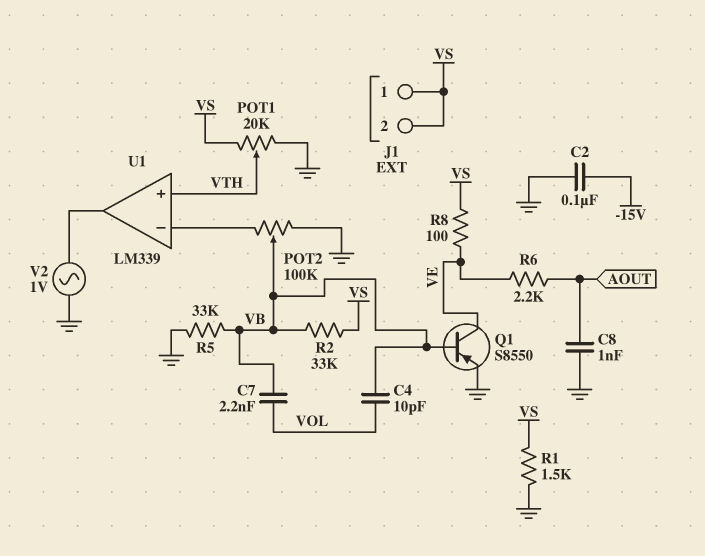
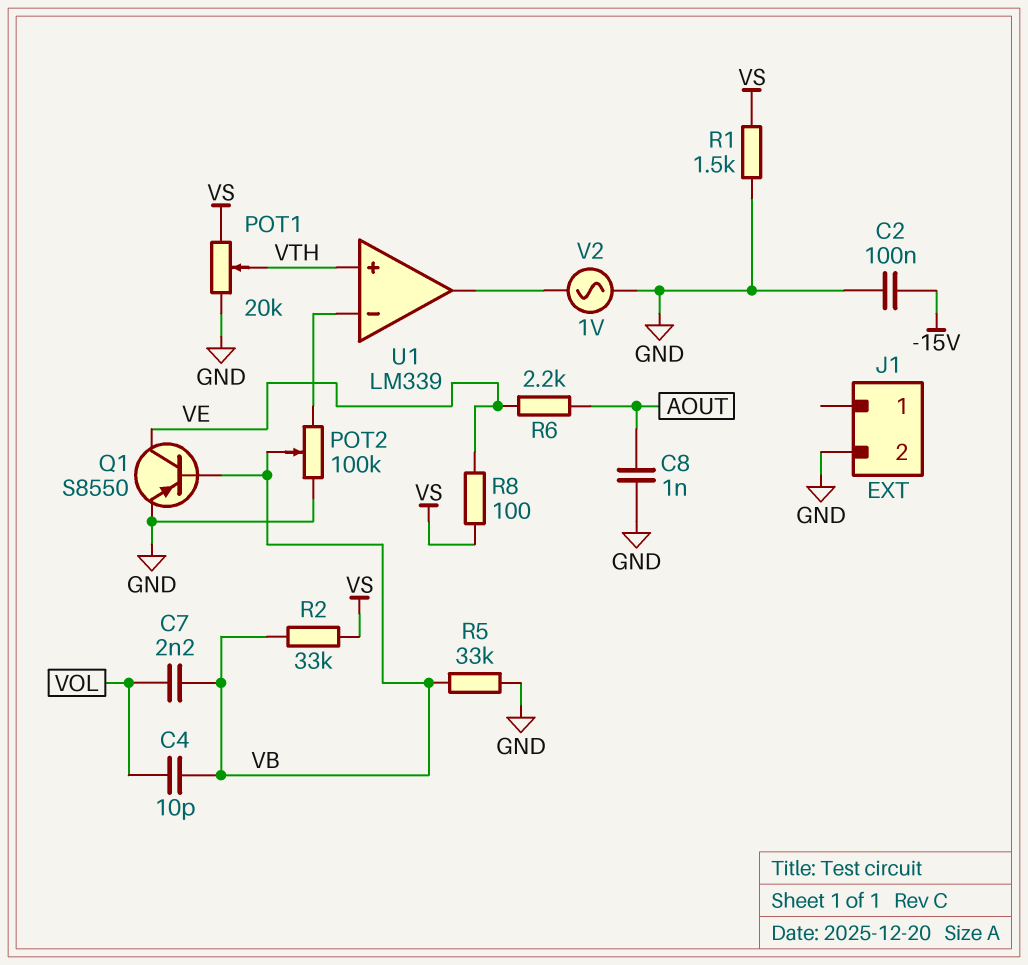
J1 pin 1: VS -> none
J1 pin 2: VS -> GND

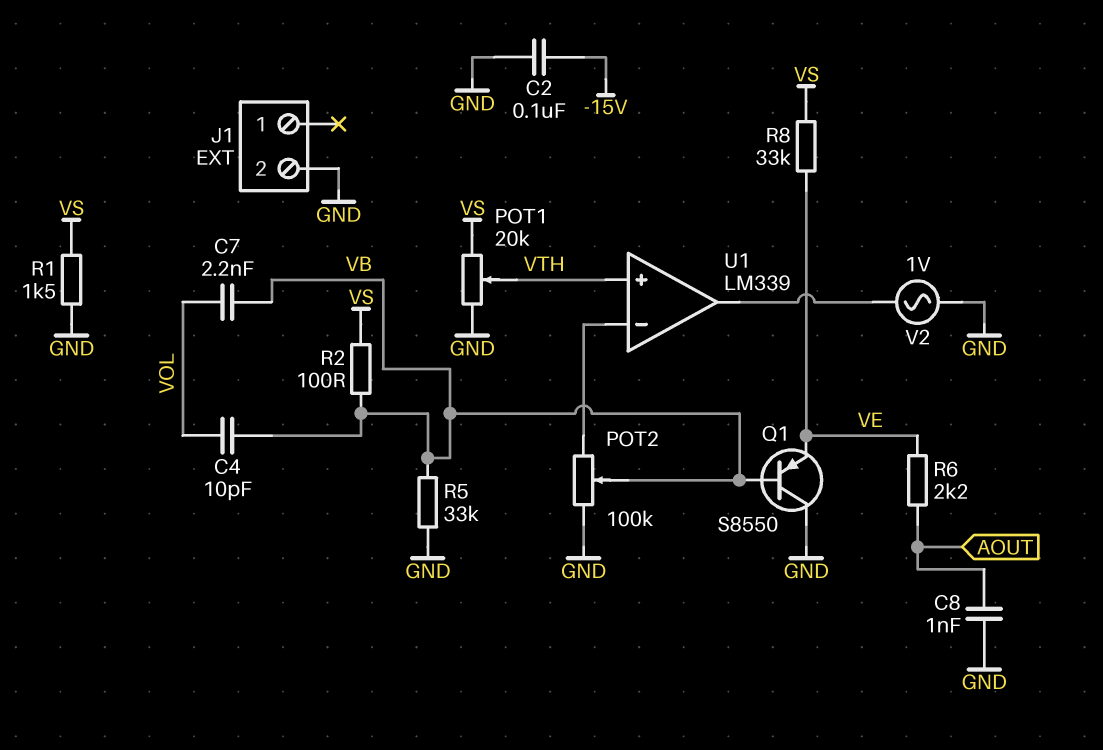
Q1: PNP S8550 (B VB, C VE, E GND) -> PNP S8550 (B VB, C GND, E VE)
R2: 33k (VB, VS) -> 100 (VB, VS)
R8: 100 (VE, VS) -> 33k (VE, VS)

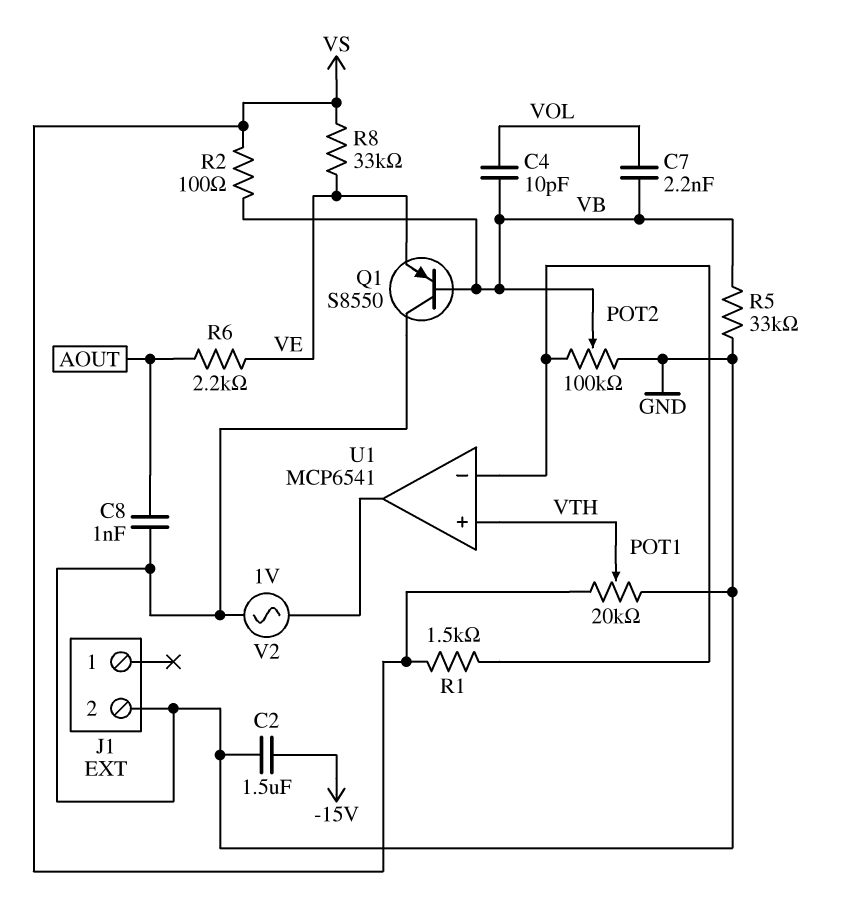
C2: 100nF (-15V, GND) -> 1.5uF (-15V, GND)
R1: 1.5k (GND, VS) -> 1.5k (U1/in-, VS)
U1: LM339 -> MCP6541

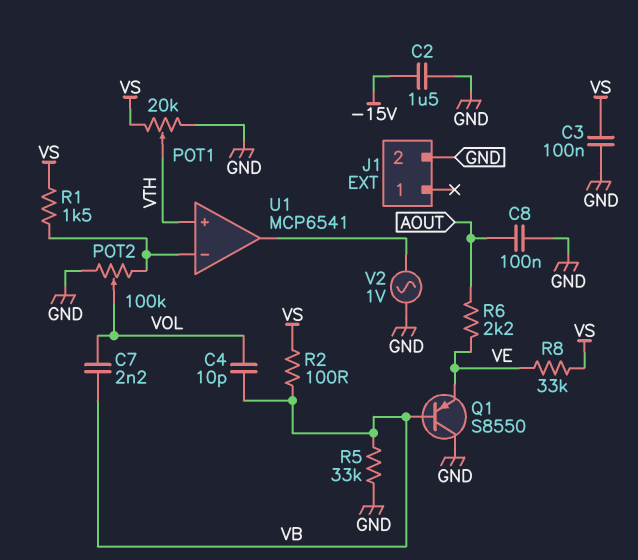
C3: none -> 100nF (GND, VS)
C8: 1nF (AOUT, GND) -> 100nF (AOUT, GND)
POT2: 100k (GND, U1/in-, wiper VB) -> 100k (GND, U1/in-, wiper VOL)

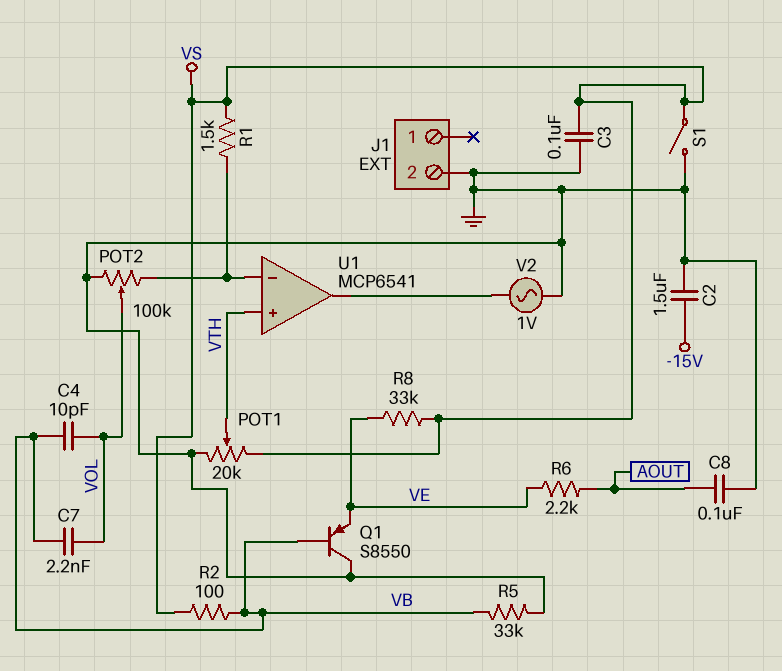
S1: none -> switch (GND, VS)

